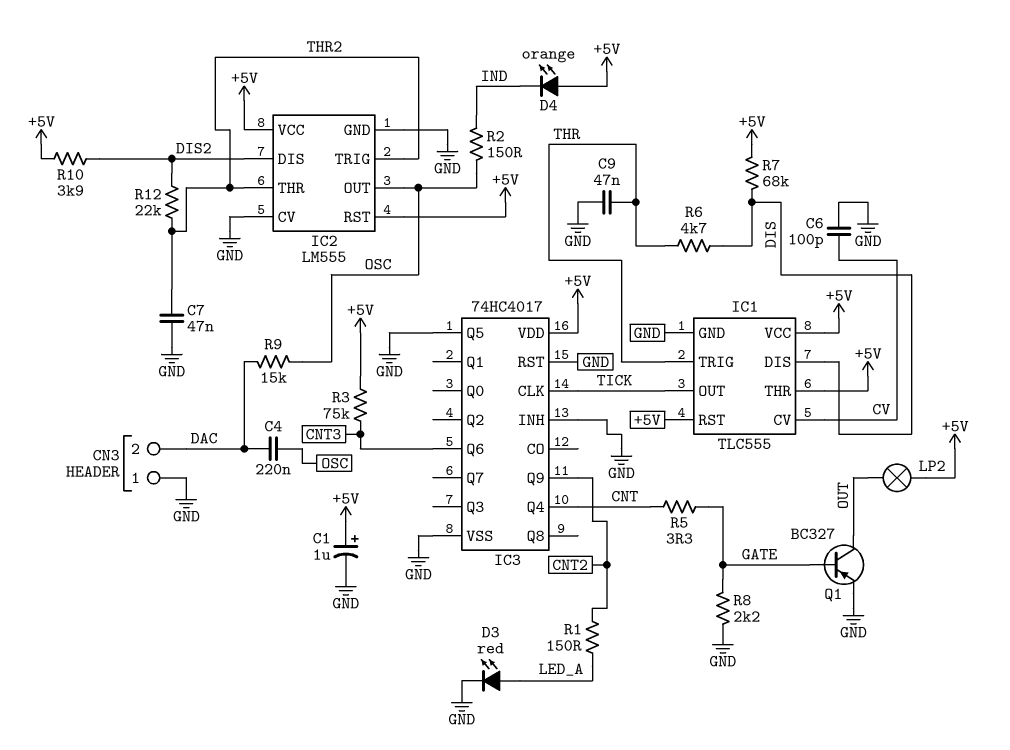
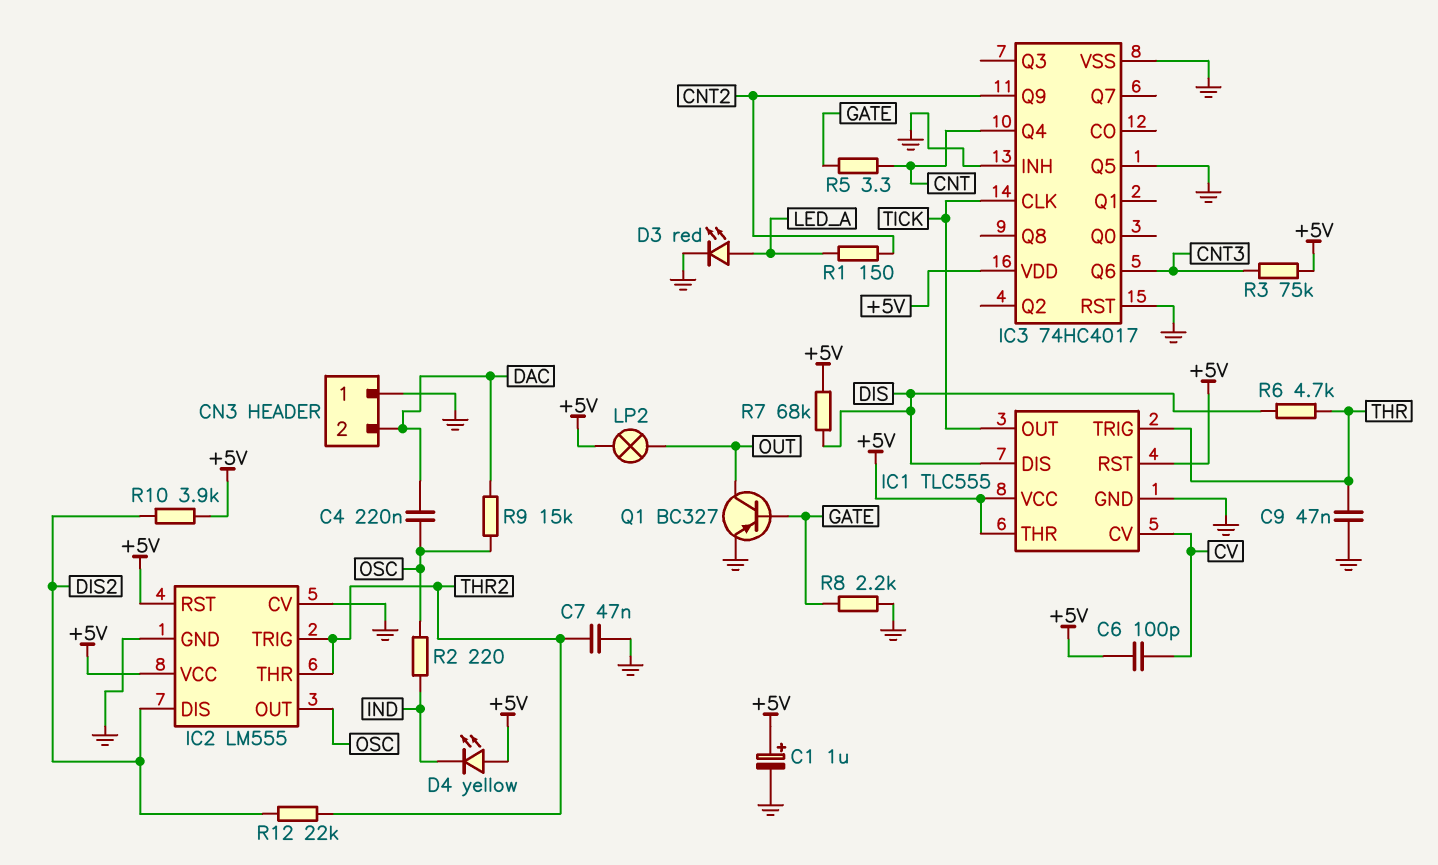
C6: 100pF (CV, GND) -> 100pF (+5V, CV)
D4: LED orange (A +5V, K IND) -> LED yellow (A +5V, K IND)
R2: 150 (IND, OSC) -> 220 (IND, OSC)

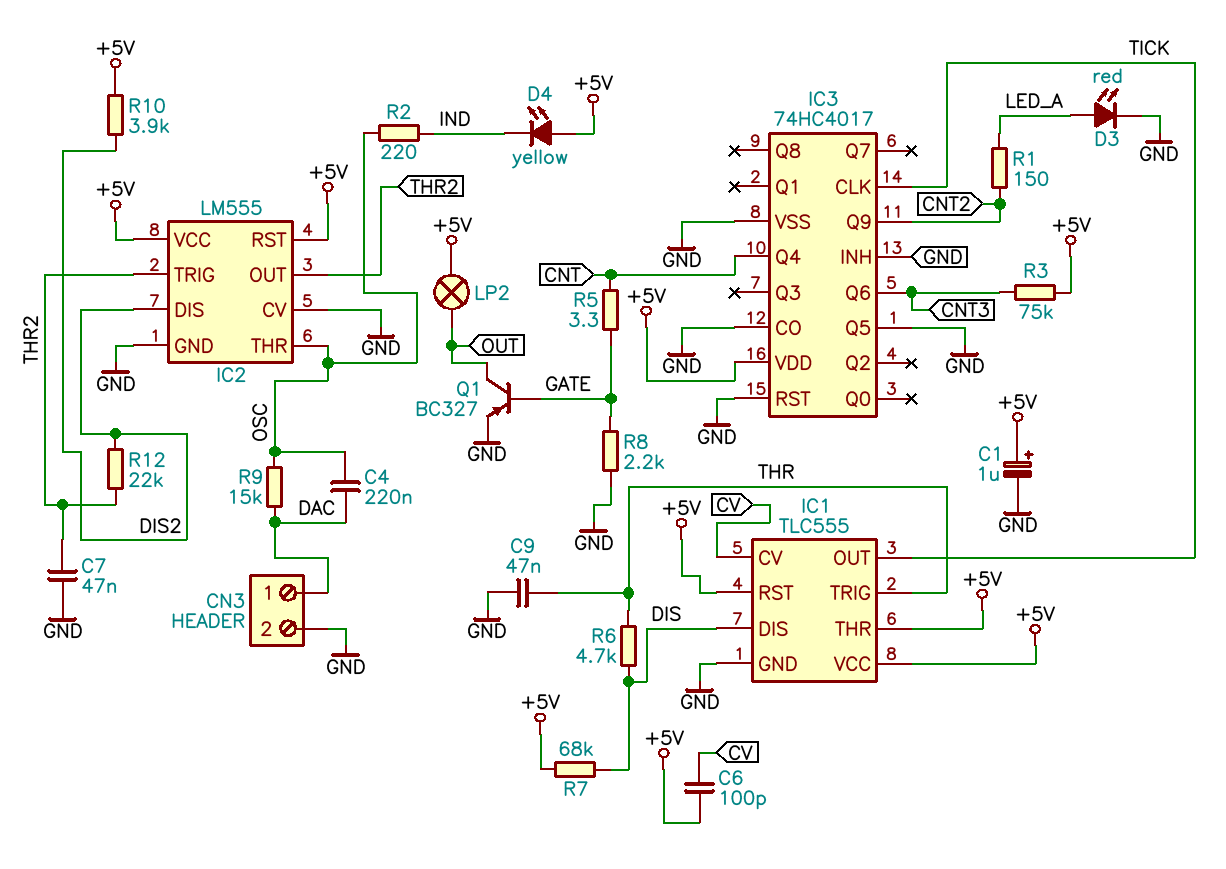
CN3 pin 1: GND -> DAC
CN3 pin 2: DAC -> GND
IC2 pin OUT: OSC -> THR2
IC2 pin THR: THR2 -> OSC
IC3 pin CO: none -> GND

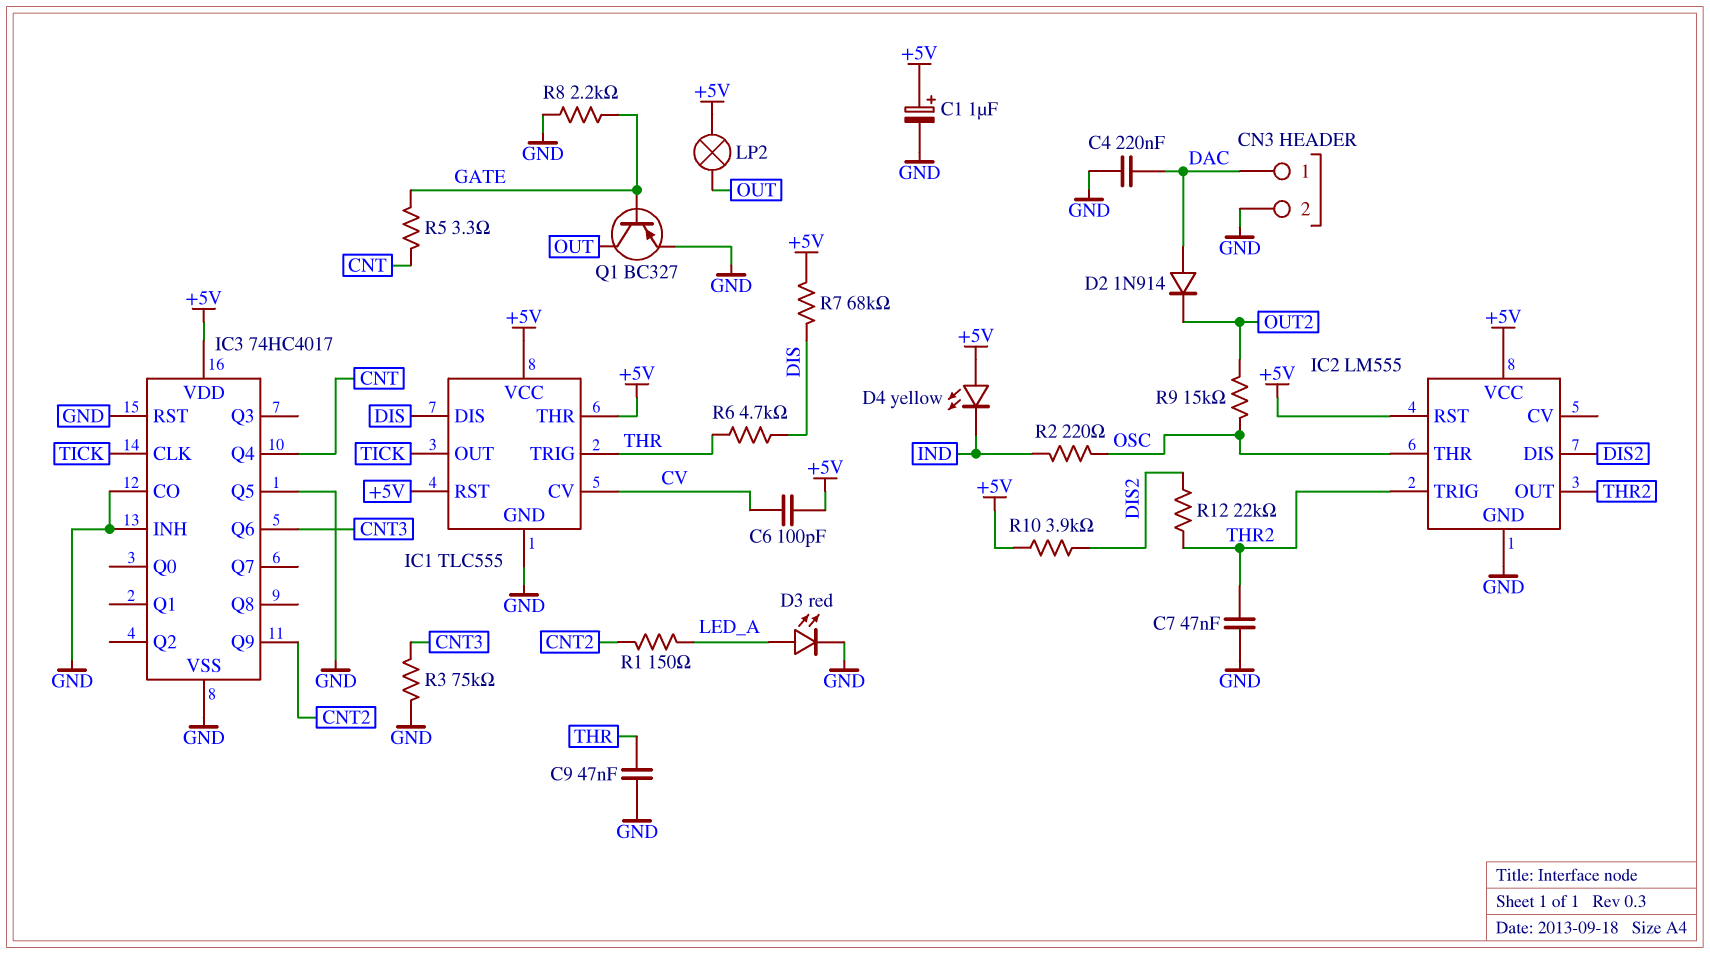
C4: 220nF (DAC, OSC) -> 220nF (DAC, GND)
D2: none -> diode 1N914 (A DAC, K OUT2)
IC2 pin CV: GND -> none
R3: 75k (+5V, CNT3) -> 75k (CNT3, GND)
R9: 15k (DAC, OSC) -> 15k (OSC, OUT2)

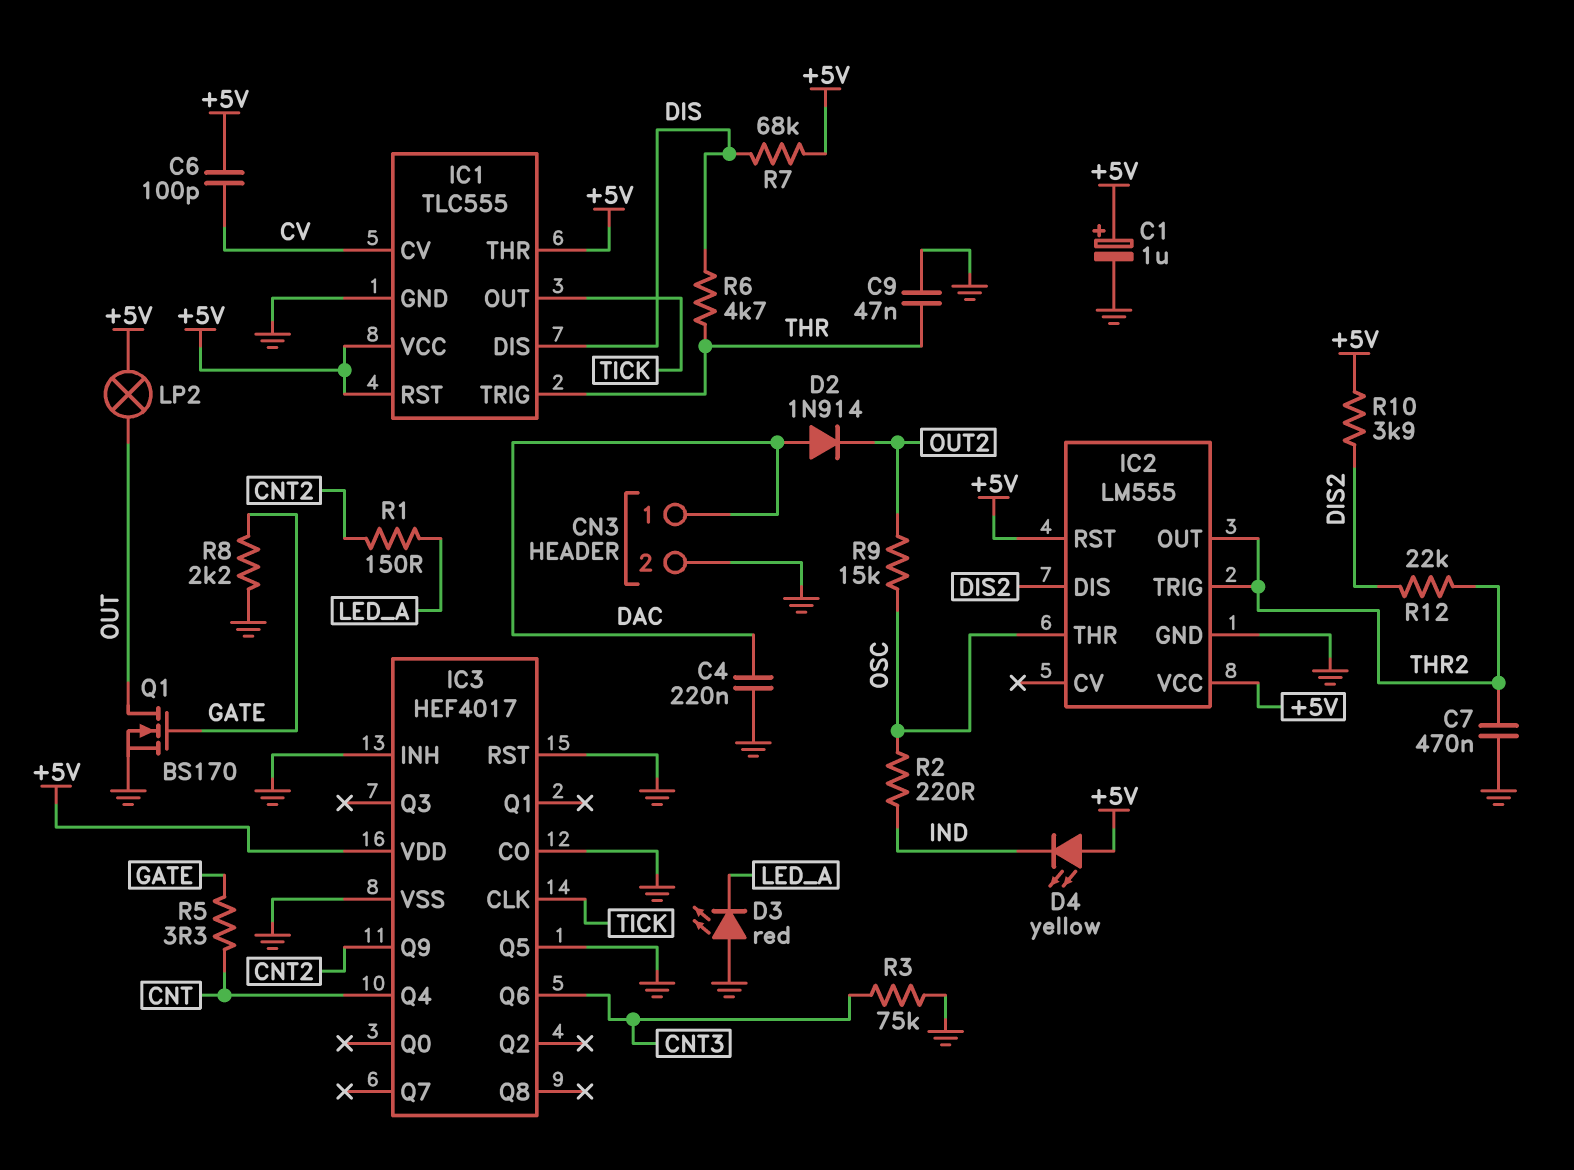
C7: 47nF (GND, THR2) -> 470nF (GND, THR2)
D3: LED red (A LED_A, K GND) -> LED red (A GND, K LED_A)
IC3: 74HC4017 -> HEF4017
Q1: PNP BC327 (B GATE, C OUT, E GND) -> NMOS BS170 (G GATE, D OUT, S GND)

